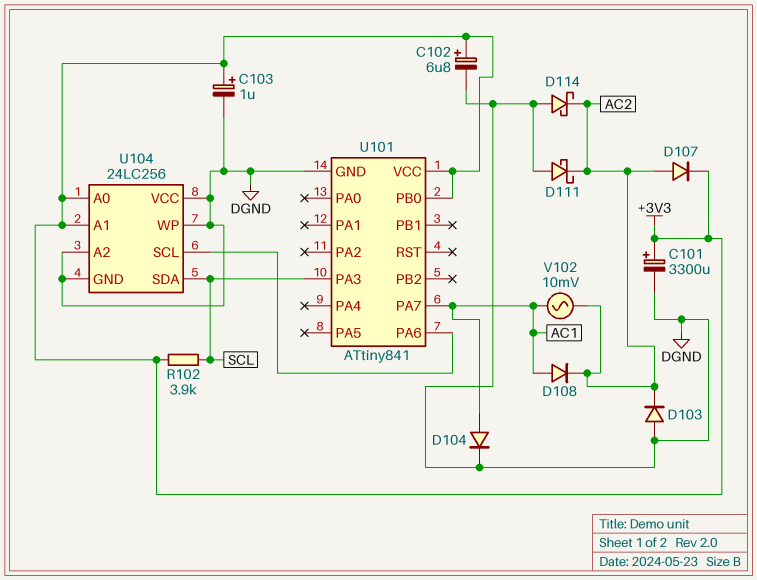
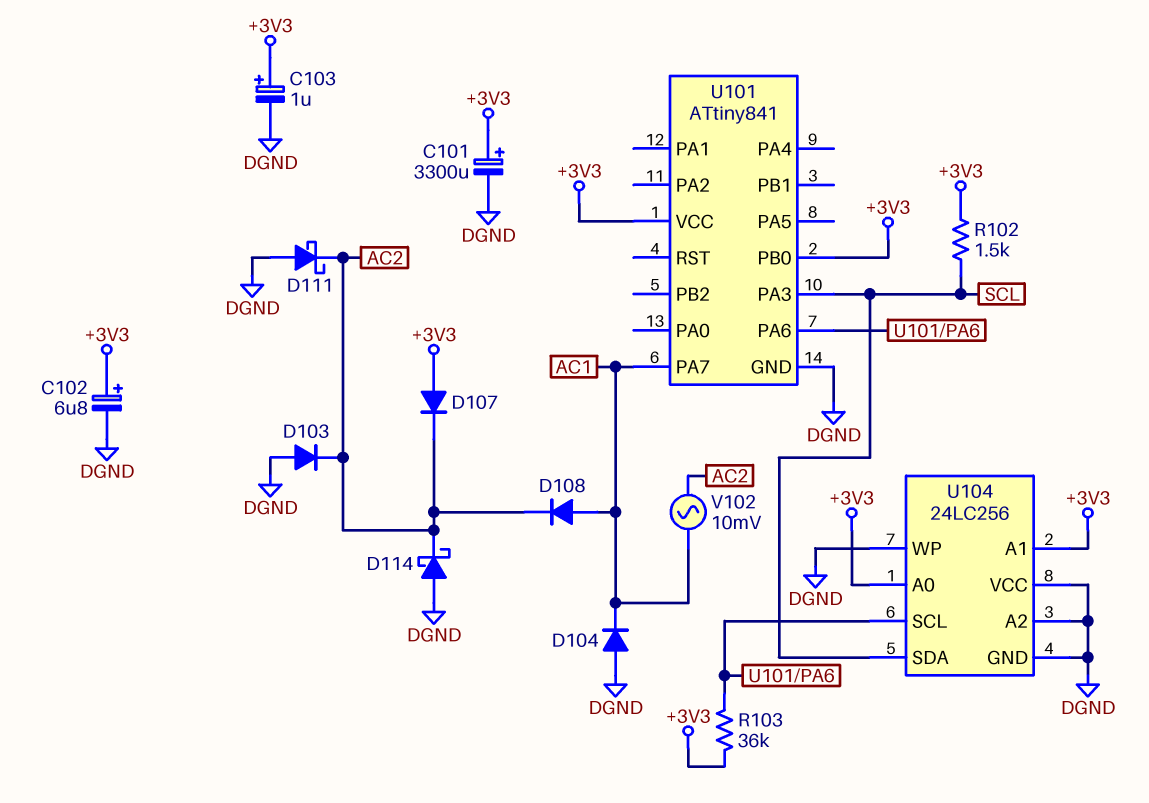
D104: diode (A AC1, K DGND) -> diode (A DGND, K AC1)
D107: diode (A AC2, K +3V3) -> diode (A +3V3, K AC2)
R102: 3.9k (+3V3, SCL) -> 1.5k (+3V3, SCL)
R103: none -> 36k (+3V3, U101/PA6)

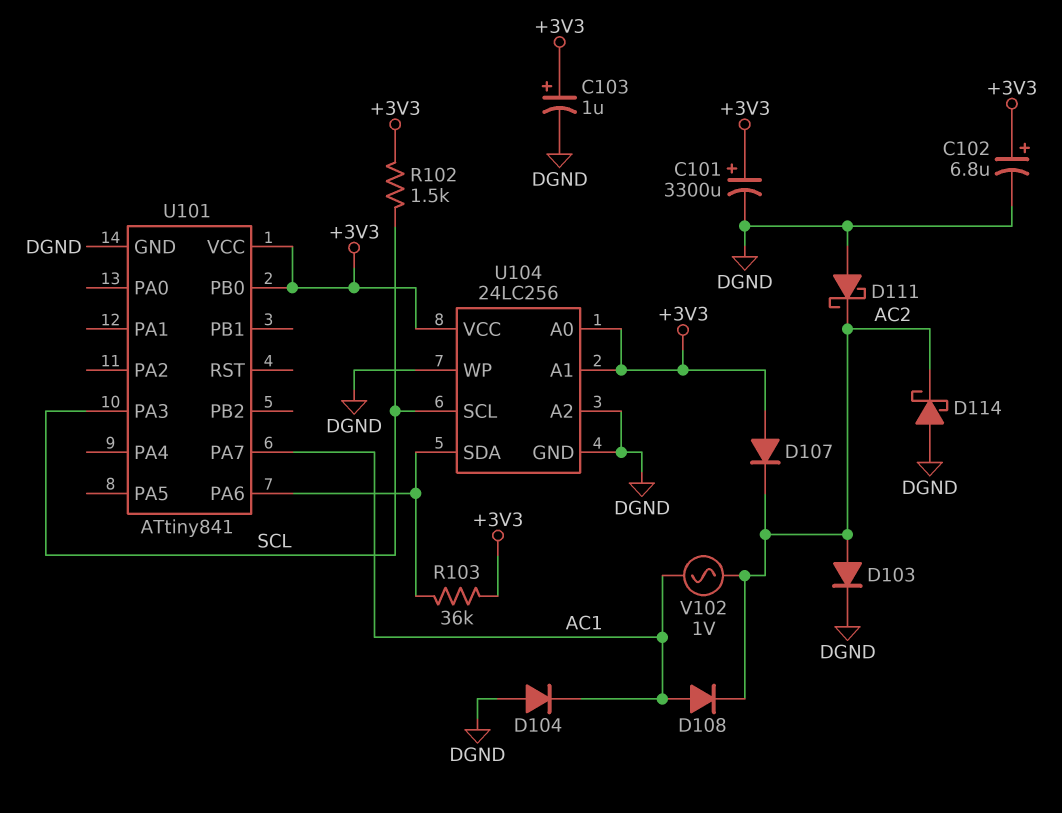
D103: diode (A DGND, K AC2) -> diode (A AC2, K DGND)
U104 pin SCL: U101/PA6 -> SCL
U104 pin SDA: SCL -> U101/PA6
U104 pin VCC: DGND -> +3V3
V102: AC 10mV (AC1, AC2) -> AC 1V (AC1, AC2)

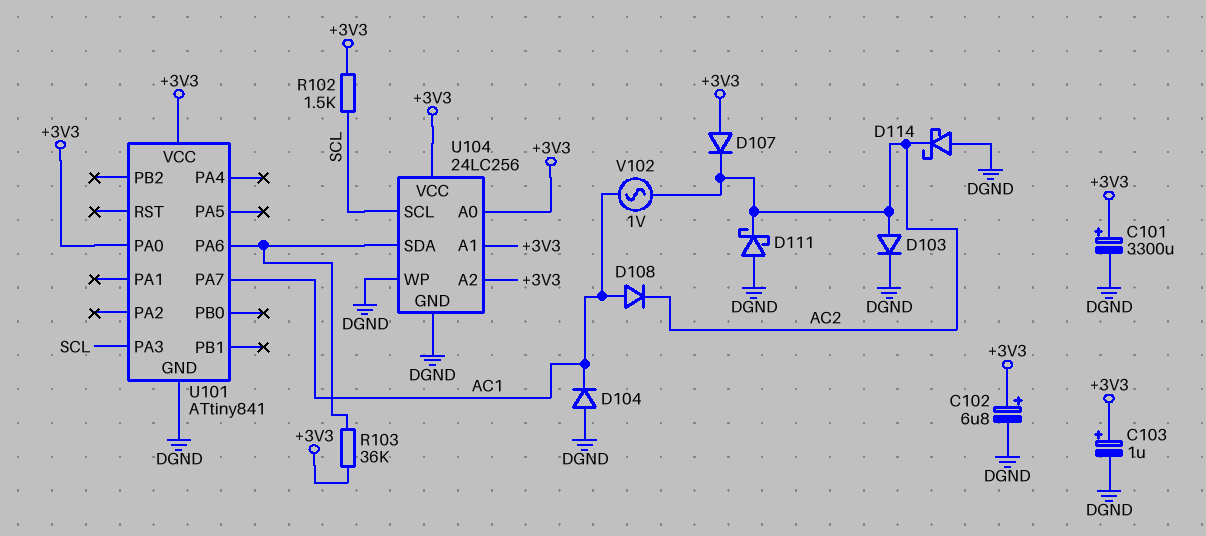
U101 pin PA0: none -> +3V3
U101 pin PB0: +3V3 -> none
U104 pin A2: DGND -> +3V3

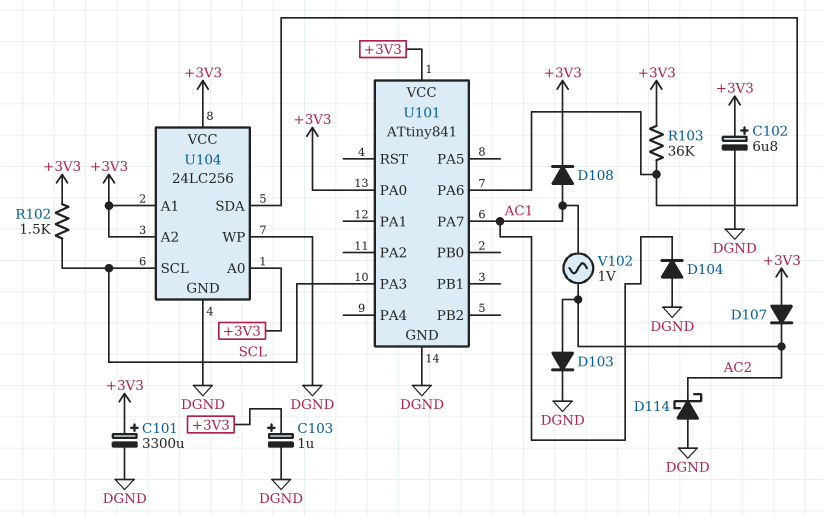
D108: diode (A AC1, K AC2) -> diode (A AC1, K +3V3)
D111: schottky (A DGND, K AC2) -> none

